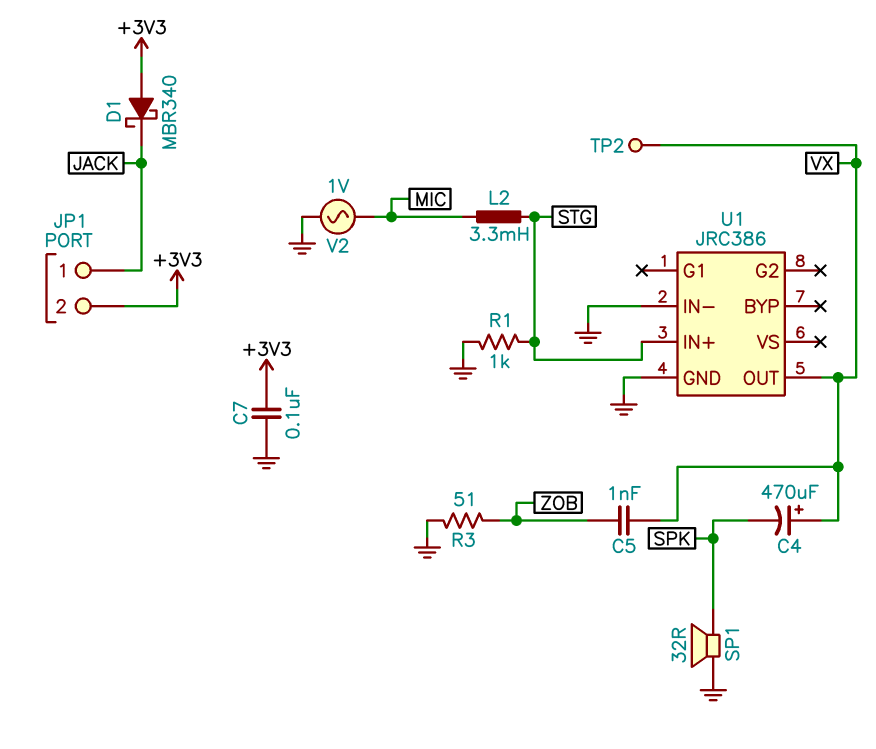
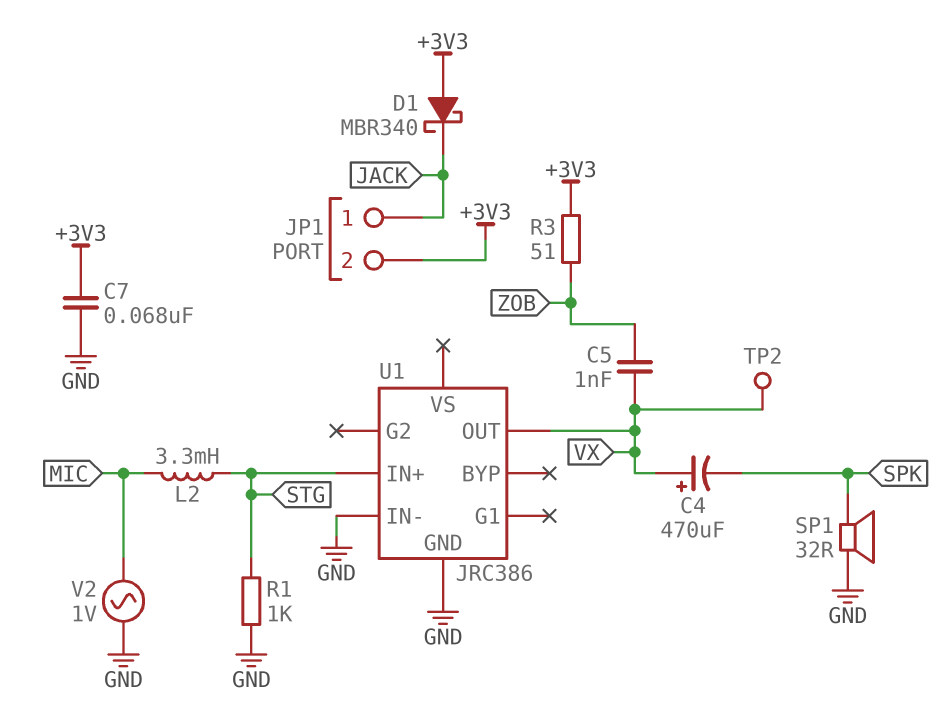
C7: 100nF (+3V3, GND) -> 68nF (+3V3, GND)
R3: 51 (GND, ZOB) -> 51 (+3V3, ZOB)

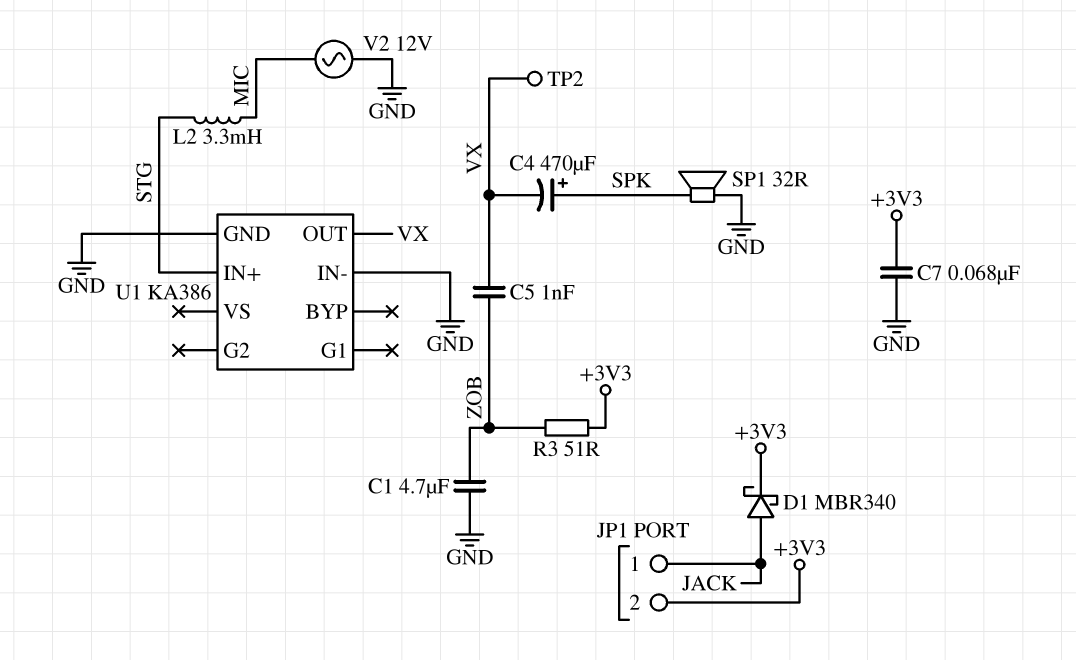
C1: none -> 4.7uF (GND, ZOB)
C4: 470uF (plus VX, minus SPK) -> 470uF (plus SPK, minus VX)
D1: schottky MBR340 (A +3V3, K JACK) -> schottky MBR340 (A JACK, K +3V3)
R1: 1k (GND, STG) -> none
U1: JRC386 -> KA386
V2: AC 1V (GND, MIC) -> AC 12V (GND, MIC)

